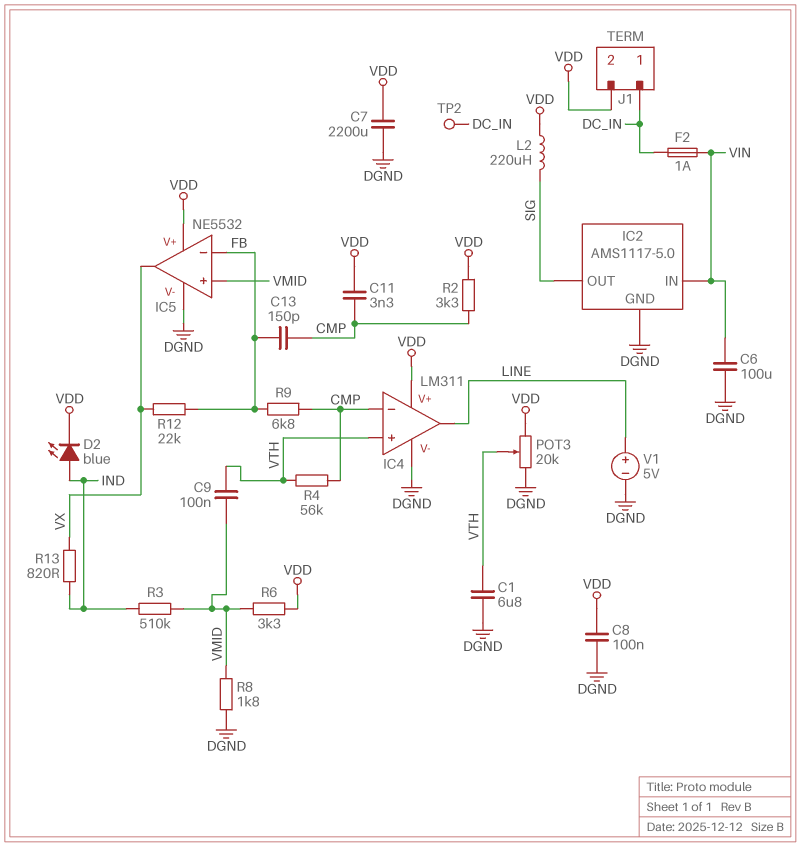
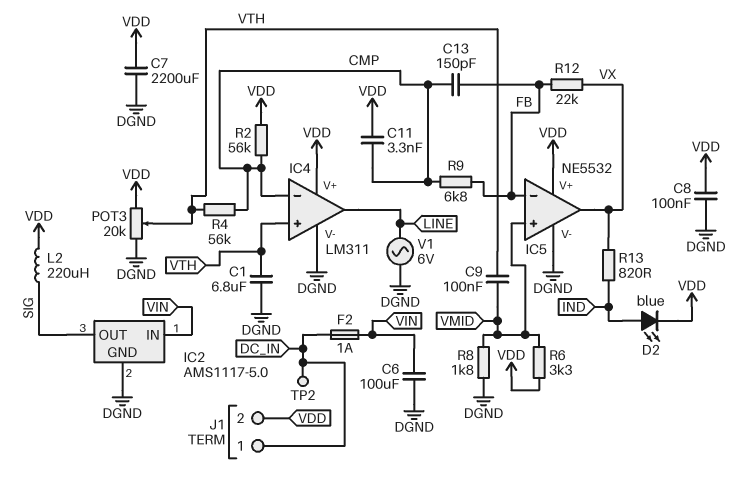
R2: 3.3k (CMP, VDD) -> 56k (CMP, VDD)
R3: 510k (IND, VMID) -> none
V1: 5V (plus LINE, minus DGND) -> AC 6V (DGND, LINE)

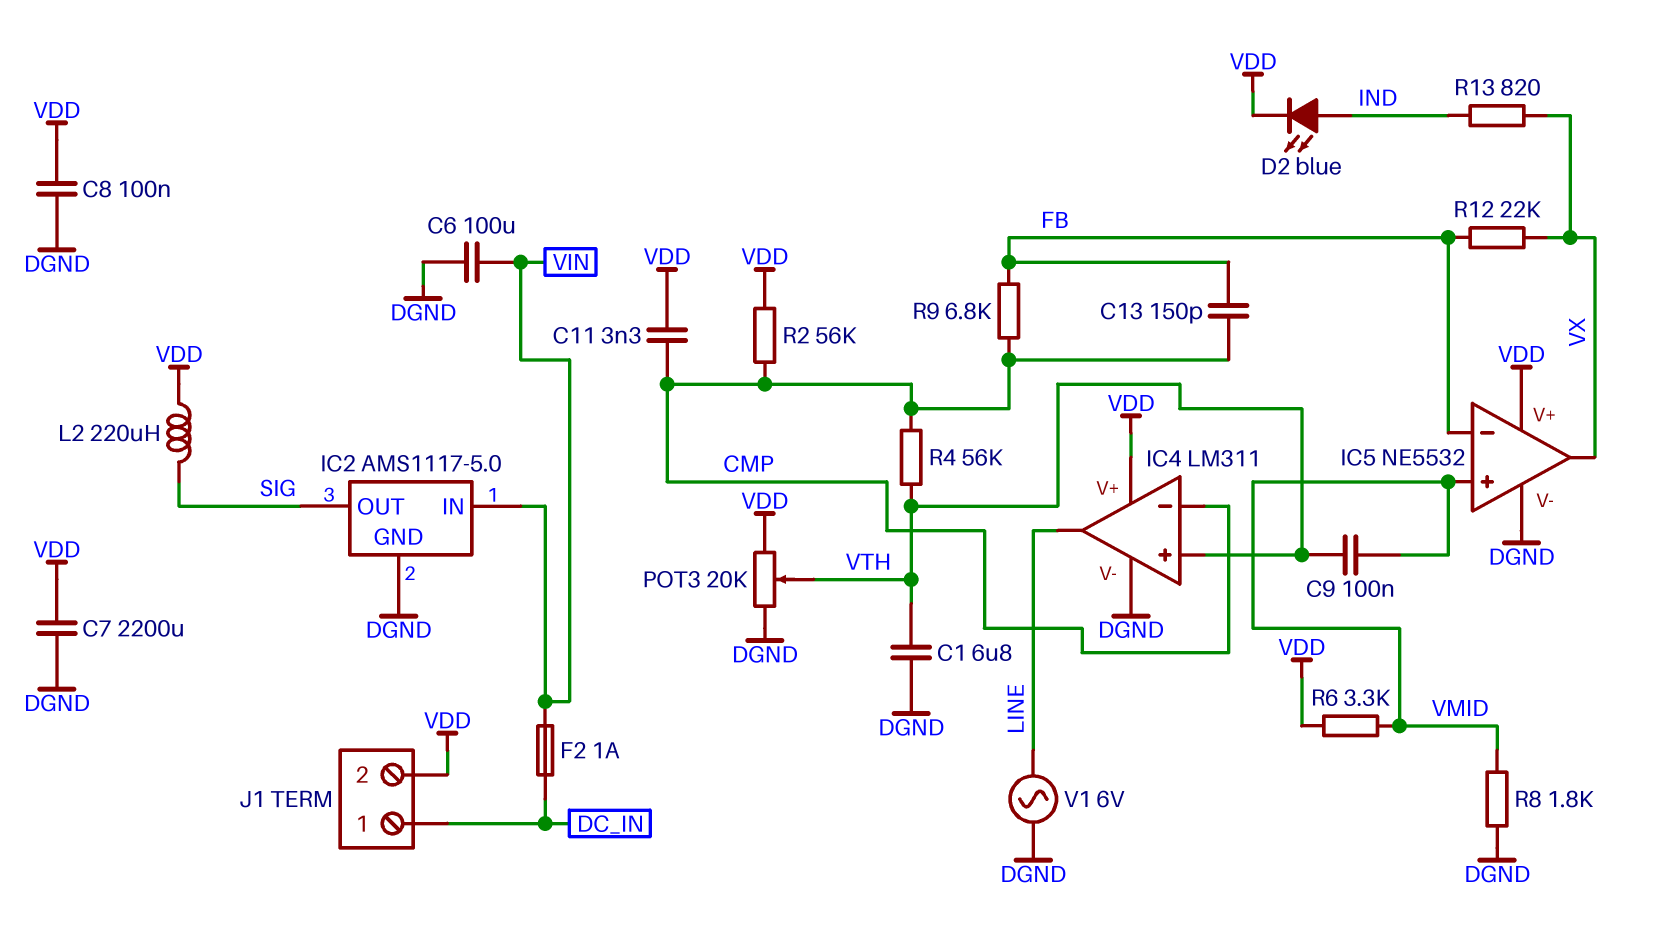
TP2: test point (DC_IN) -> none

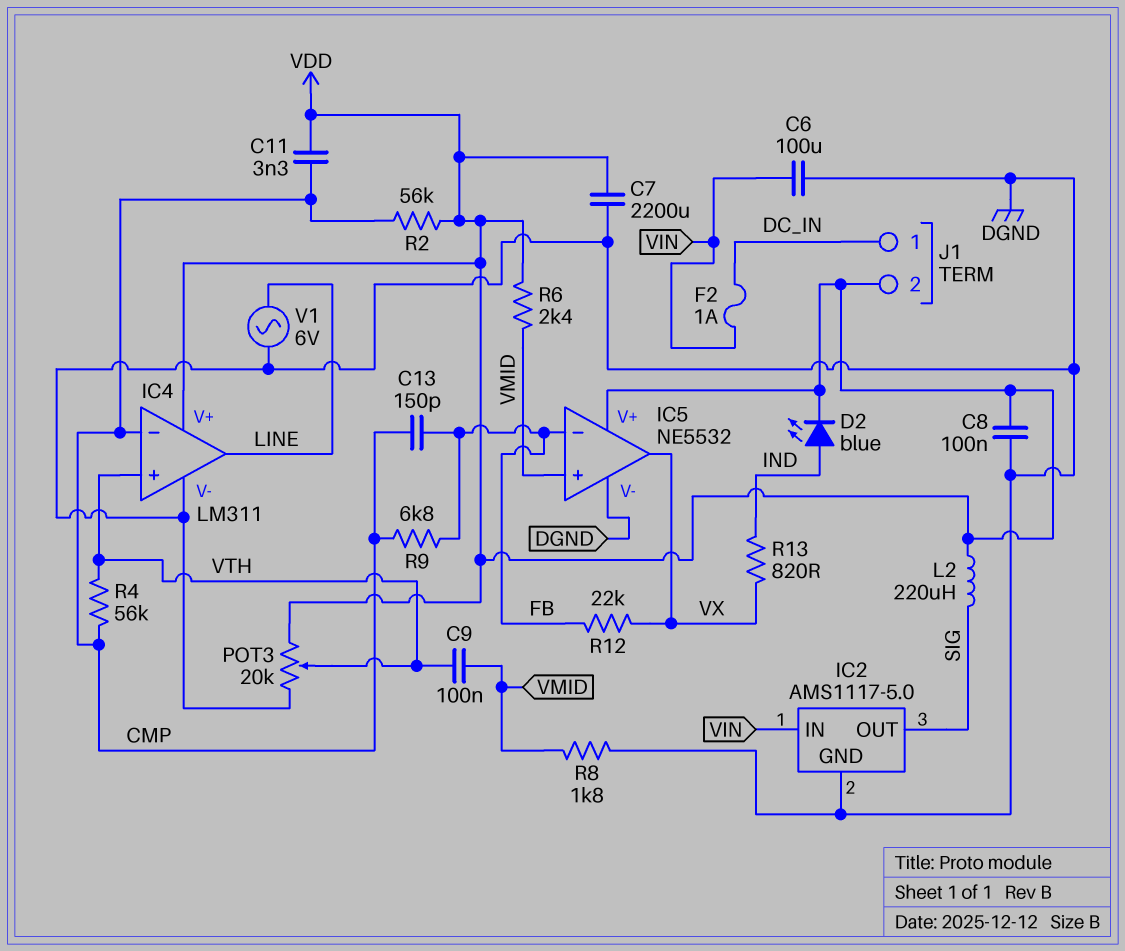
C1: 6.8uF (DGND, VTH) -> none
R6: 3.3k (VDD, VMID) -> 2.4k (VDD, VMID)

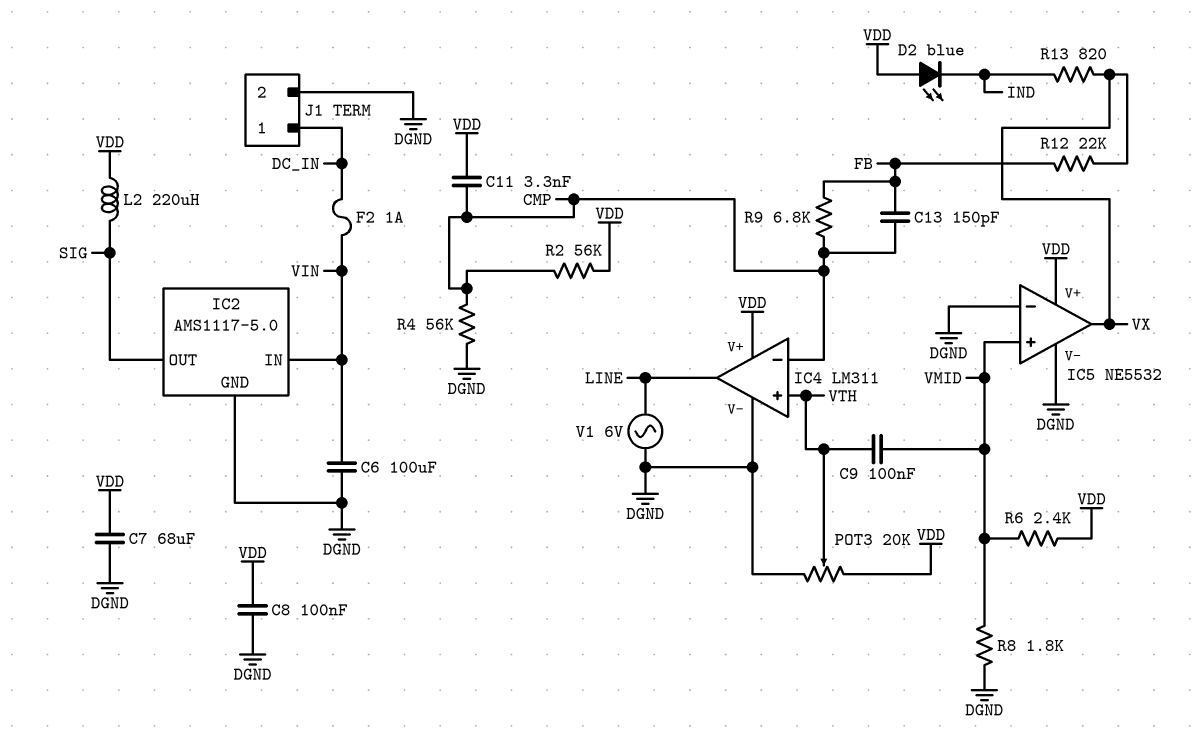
C7: 2200uF (DGND, VDD) -> 68uF (DGND, VDD)
D2: LED blue (A IND, K VDD) -> LED blue (A VDD, K IND)
IC5 pin in-: FB -> DGND
J1 pin 2: VDD -> DGND
R4: 56k (CMP, VTH) -> 56k (CMP, DGND)

